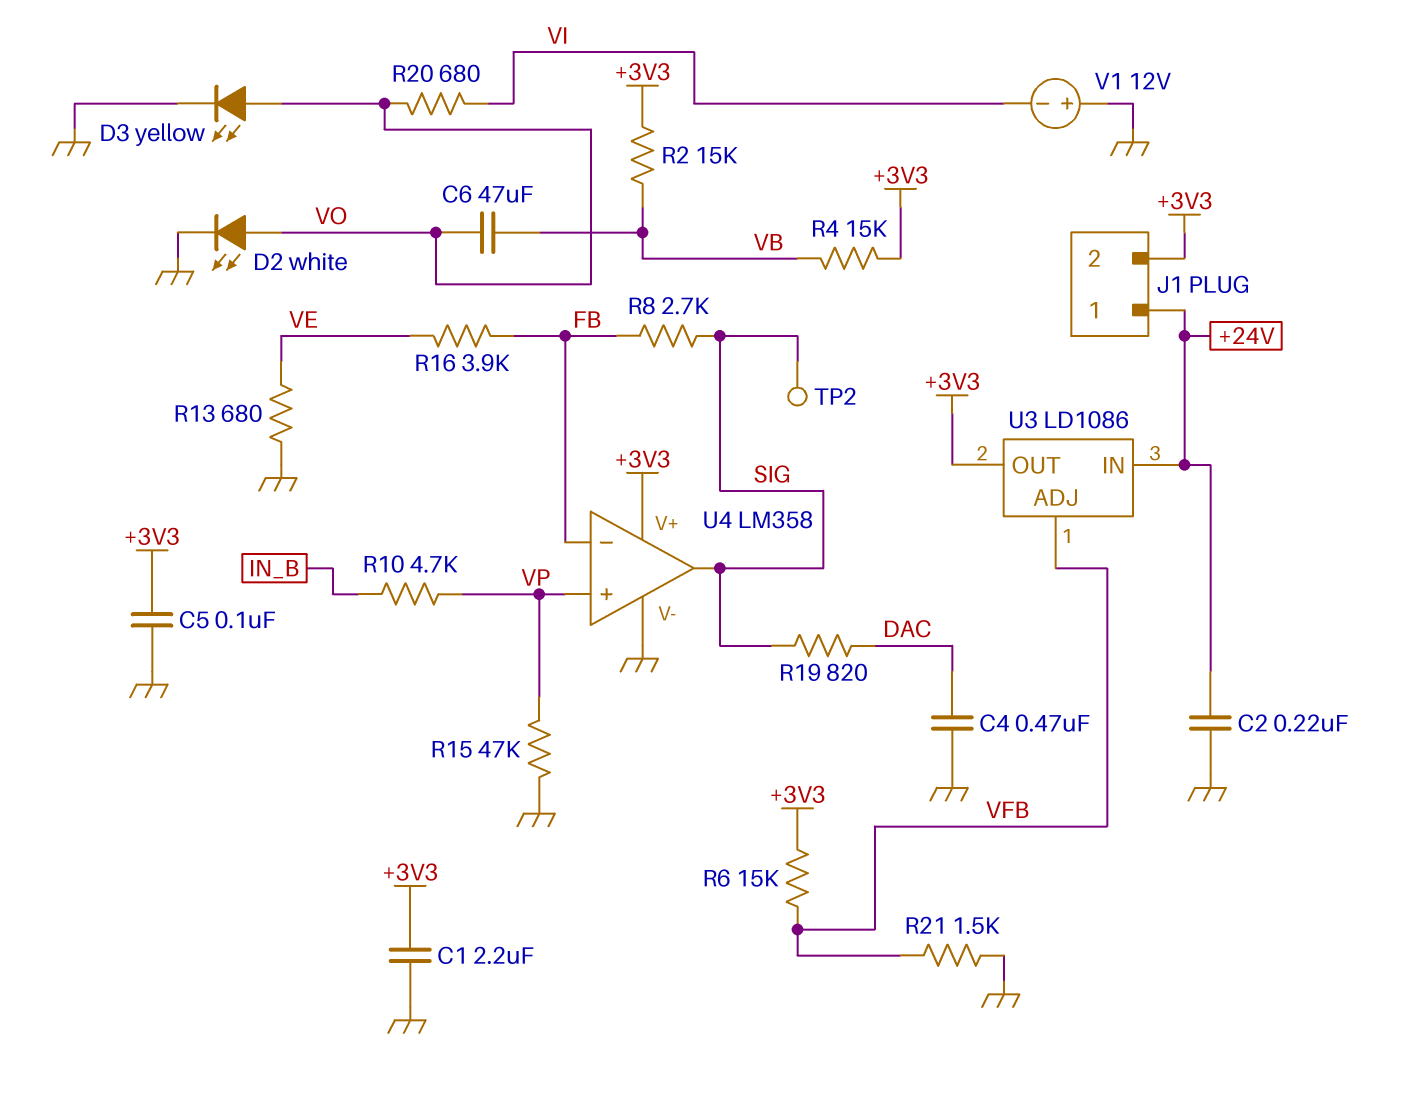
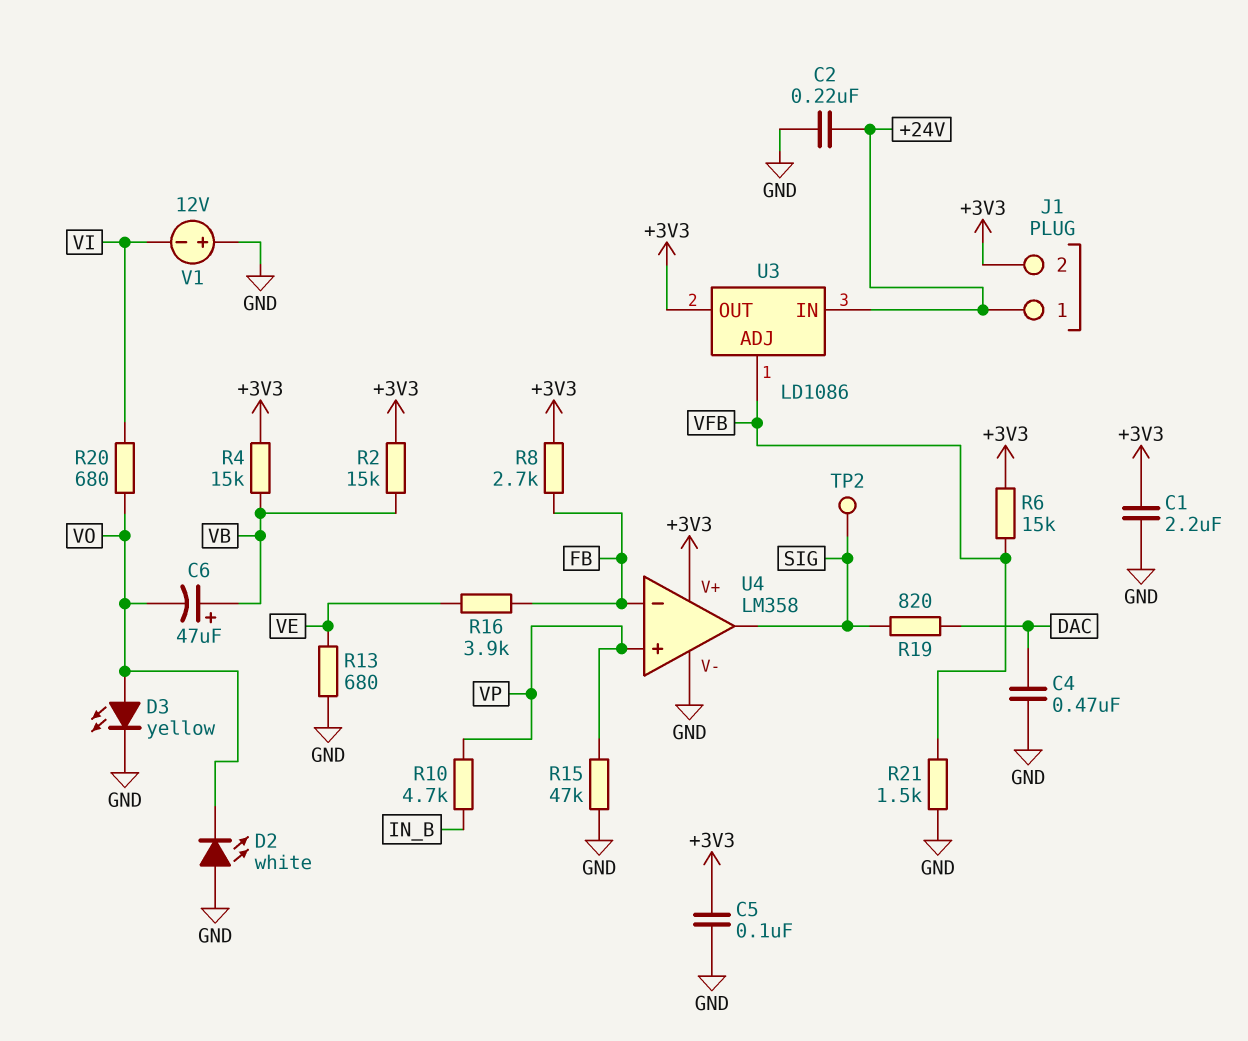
C6: 47uF (VB, VO) -> 47uF (plus VB, minus VO)
D2: LED white (A VO, K GND) -> LED white (A GND, K VO)
R8: 2.7k (FB, SIG) -> 2.7k (+3V3, FB)

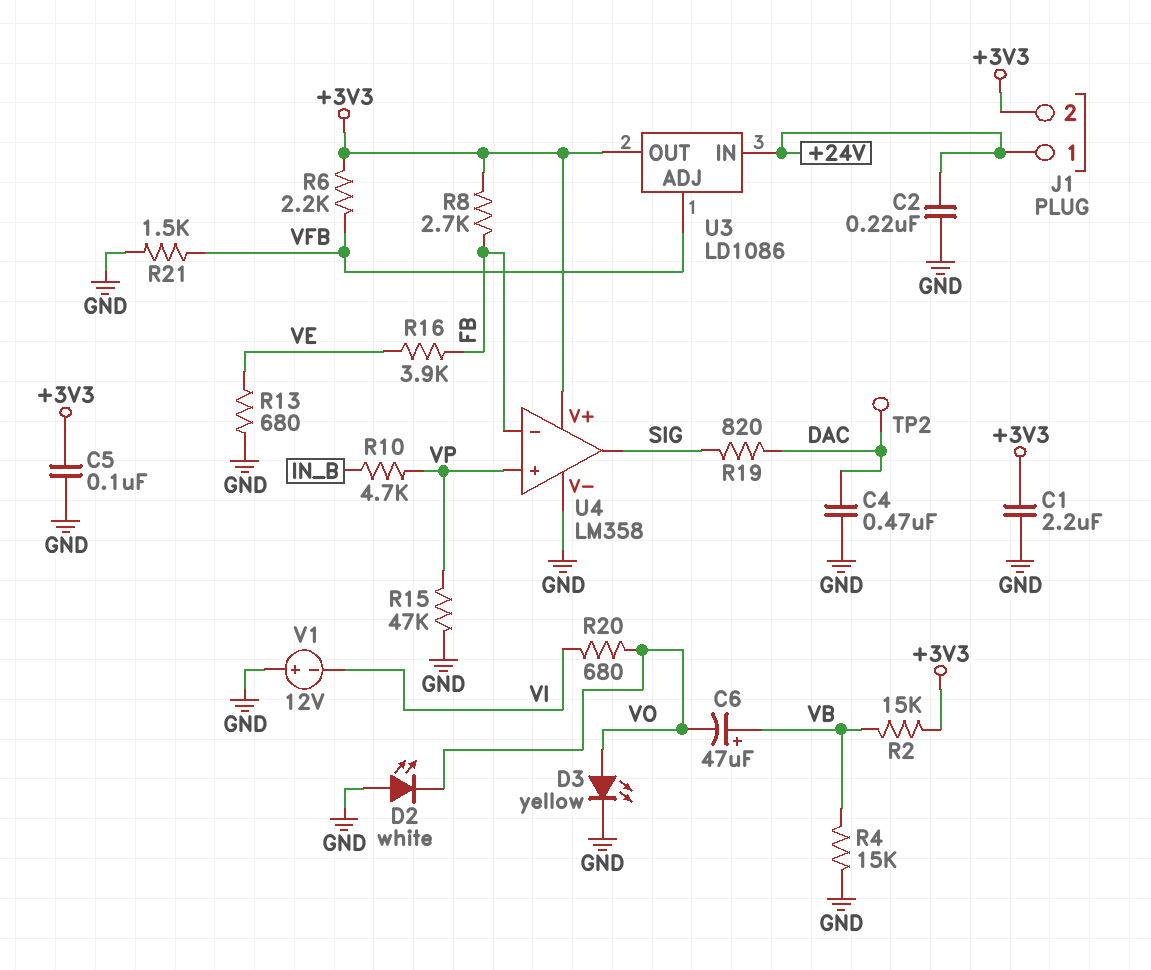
R4: 15k (+3V3, VB) -> 15k (GND, VB)
R6: 15k (+3V3, VFB) -> 2.2k (+3V3, VFB)
TP2: test point (SIG) -> test point (DAC)

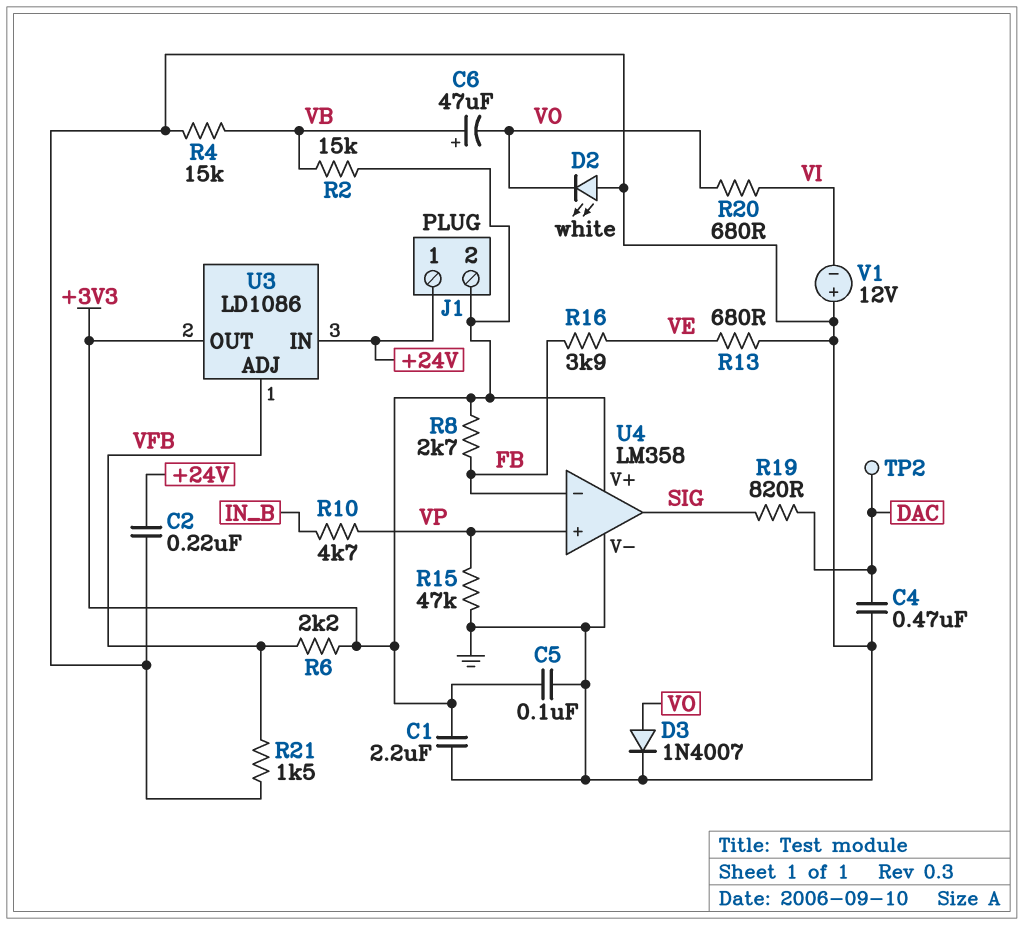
D3: LED yellow (A VO, K GND) -> diode 1N4007 (A VO, K GND)

